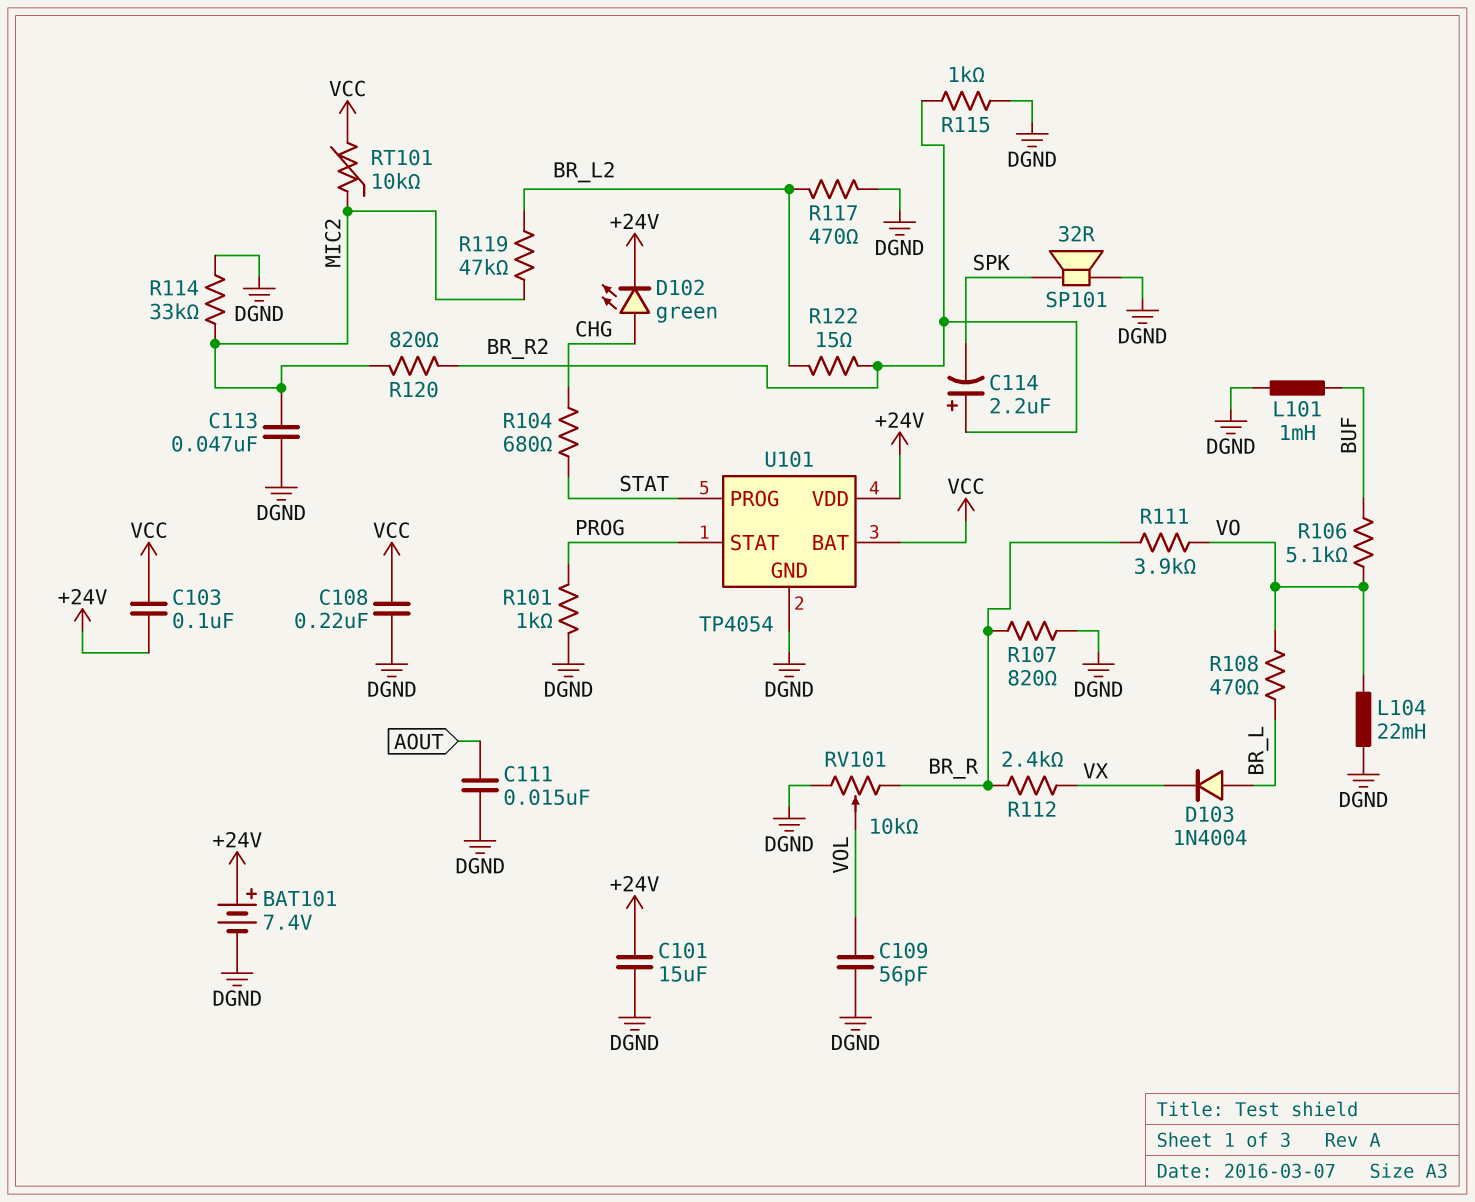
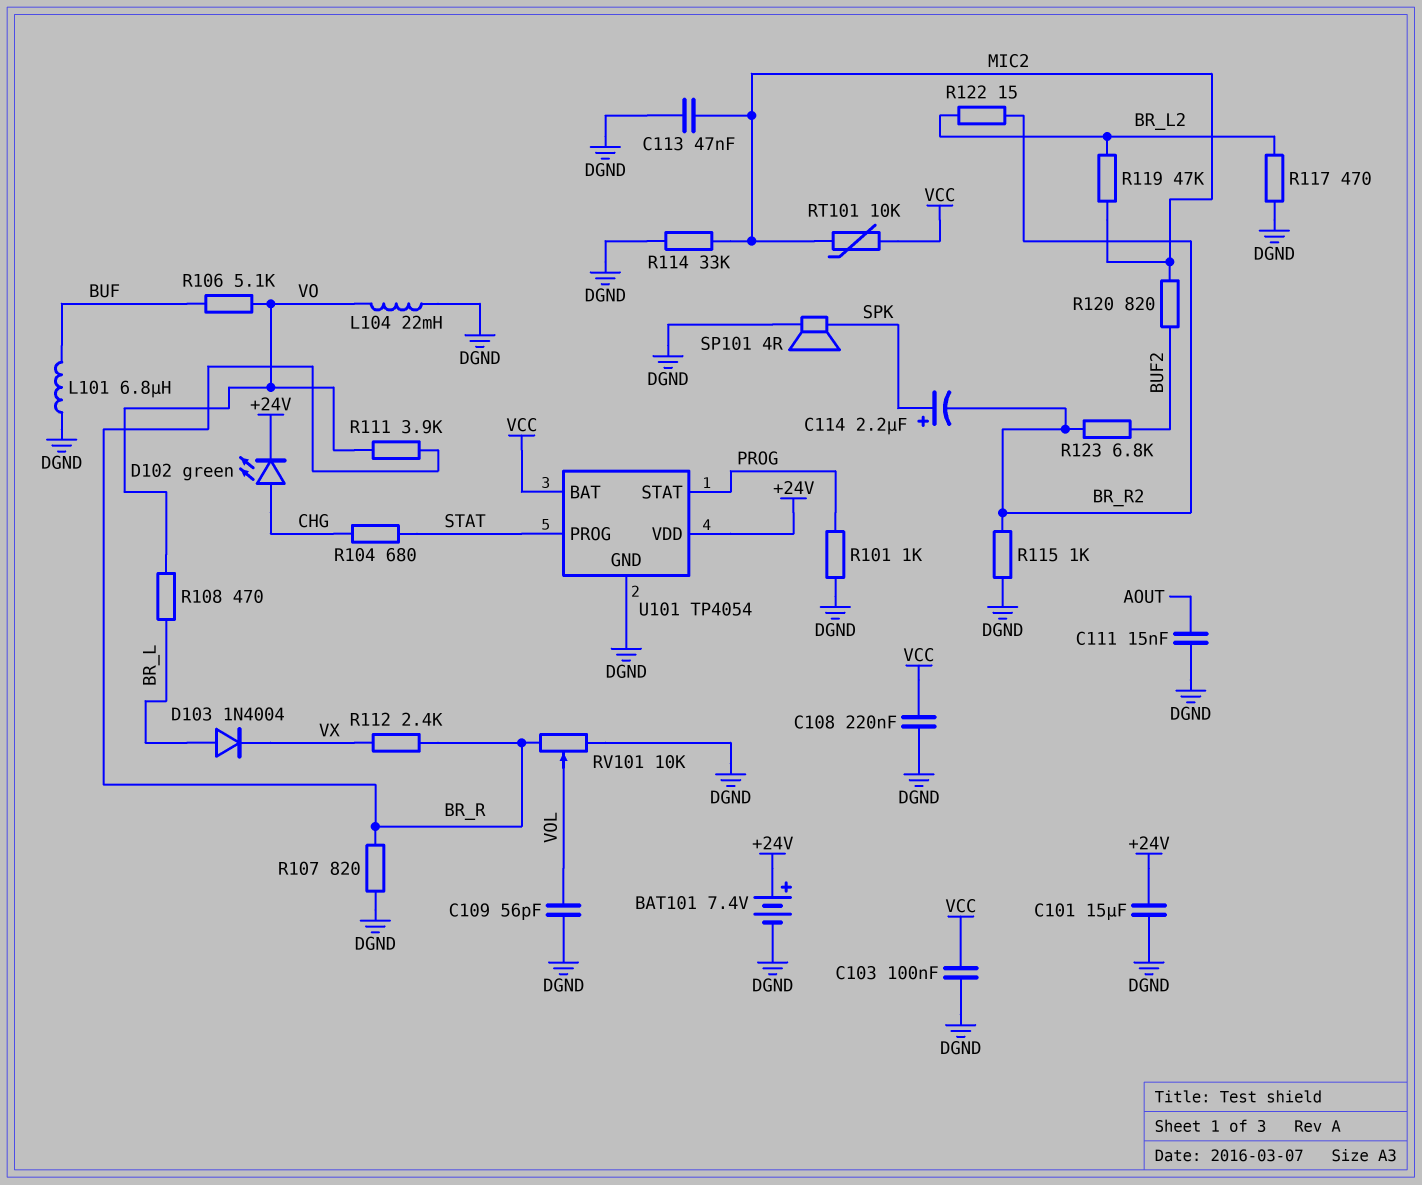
C103: 100nF (+24V, VCC) -> 100nF (DGND, VCC)
C114: 2.2uF (plus BR_R2, minus SPK) -> 2.2uF (plus SPK, minus BR_R2)
L101: 1mH (BUF, DGND) -> 6.8uH (BUF, DGND)
R120: 820 (BR_R2, MIC2) -> 820 (BUF2, MIC2)
R123: none -> 6.8k (BR_R2, BUF2)
SP101: speaker 32R (DGND, SPK) -> speaker 4R (DGND, SPK)

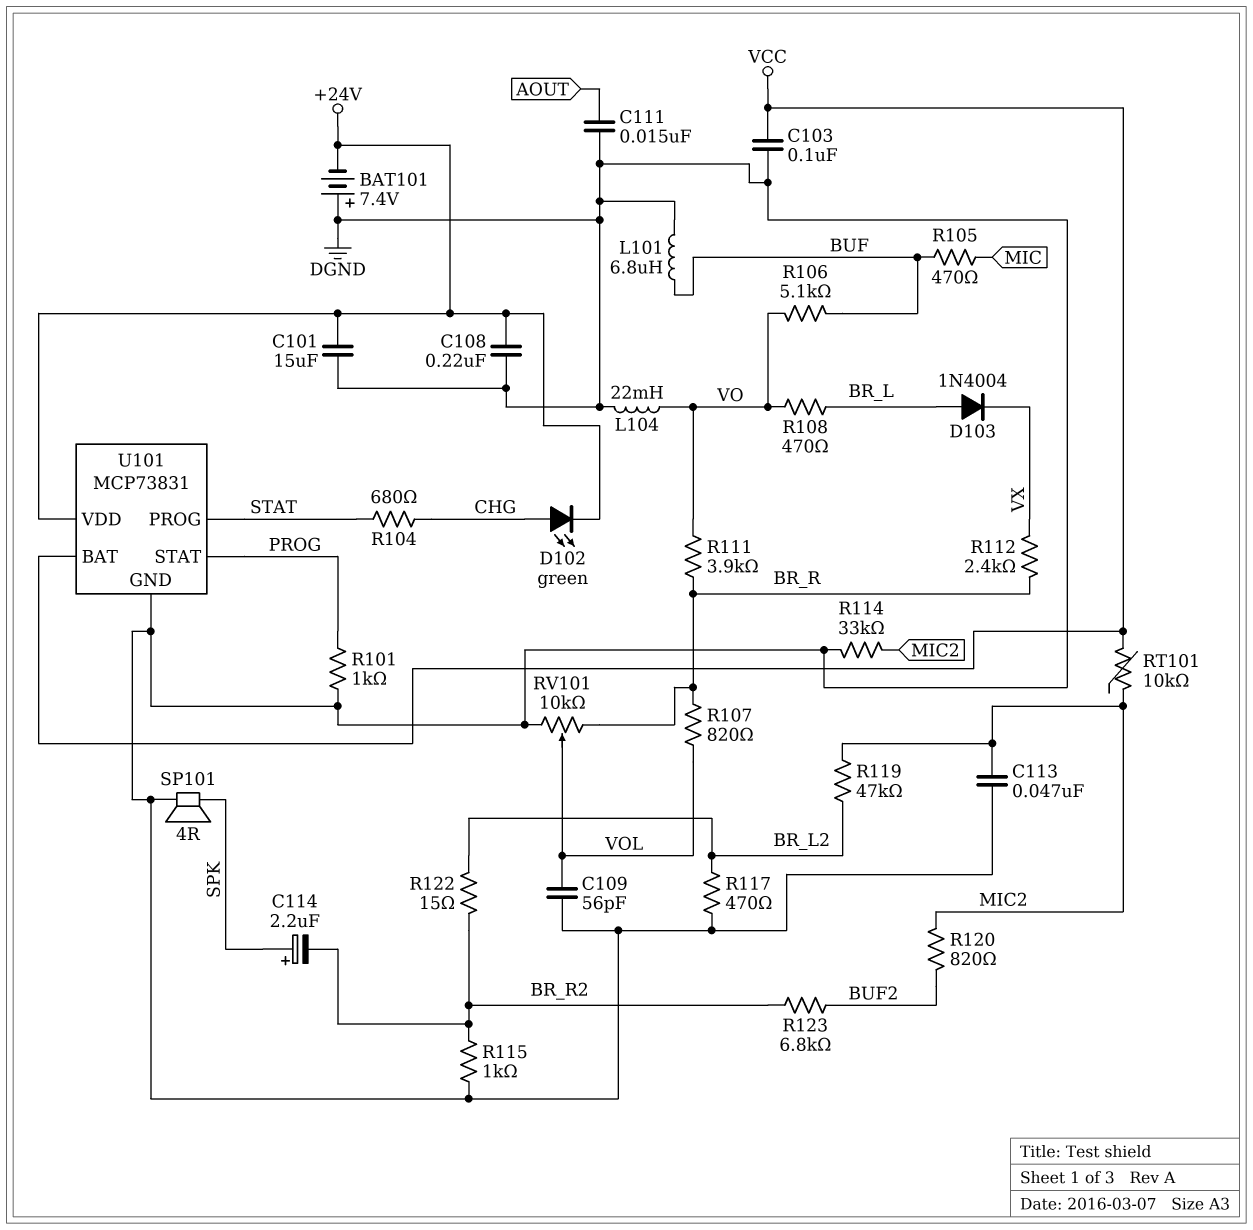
BAT101: 7.4V (plus +24V, minus DGND) -> 7.4V (plus DGND, minus +24V)
C108: 220nF (DGND, VCC) -> 220nF (+24V, DGND)
R105: none -> 470 (BUF, MIC)
R107: 820 (BR_R, DGND) -> 820 (BR_R, VOL)
U101: TP4054 -> MCP73831

